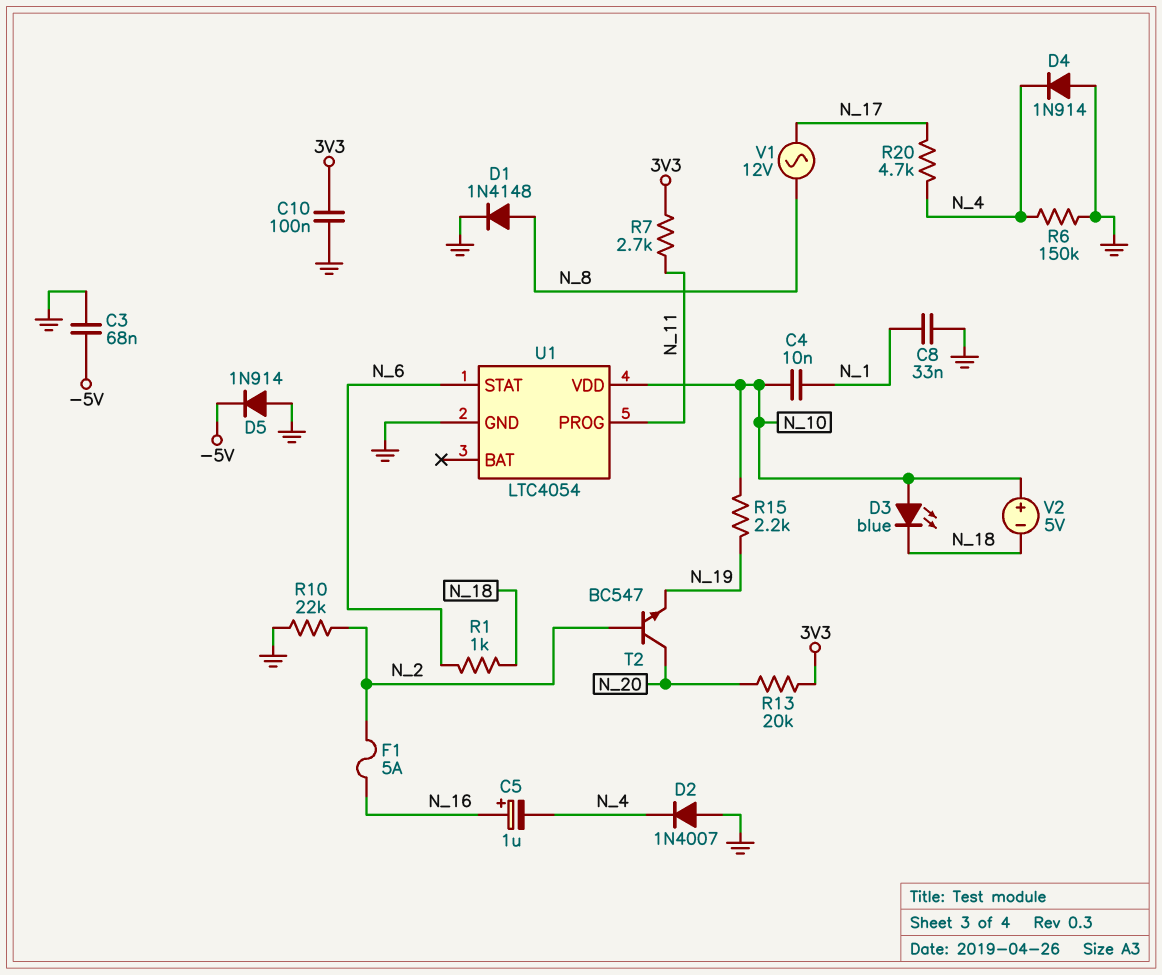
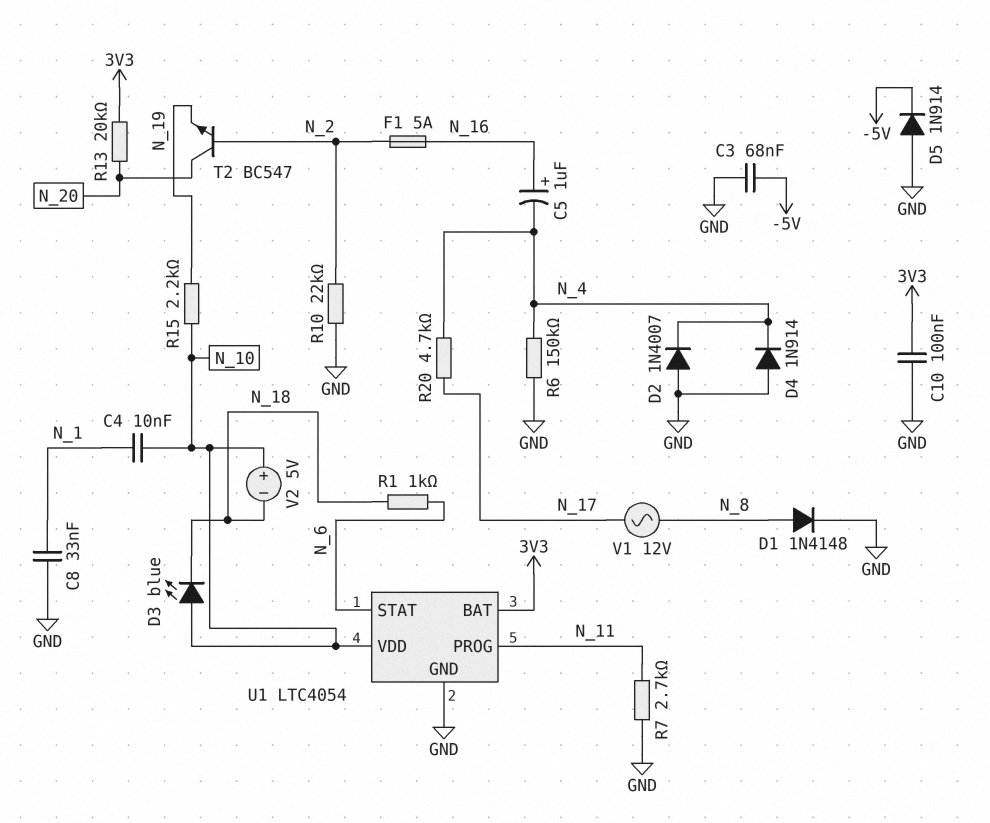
R7: 2.7k (3V3, N_11) -> 2.7k (GND, N_11)
U1 pin BAT: none -> 3V3

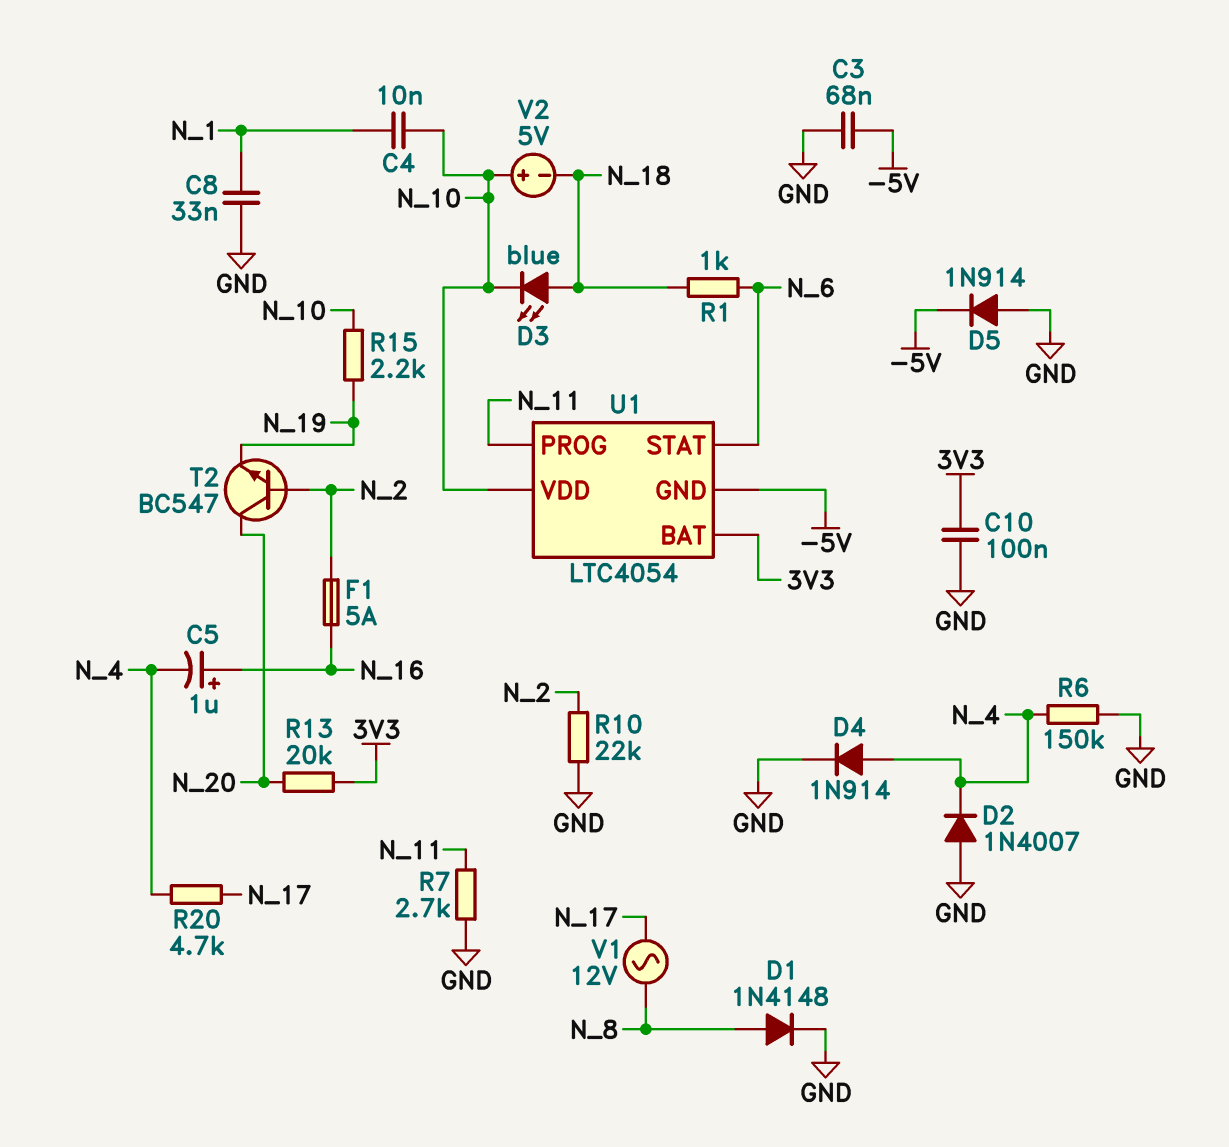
D3: LED blue (A N_10, K N_18) -> LED blue (A N_18, K N_10)
D4: diode 1N914 (A GND, K N_4) -> diode 1N914 (A N_4, K GND)
U1 pin GND: GND -> -5V

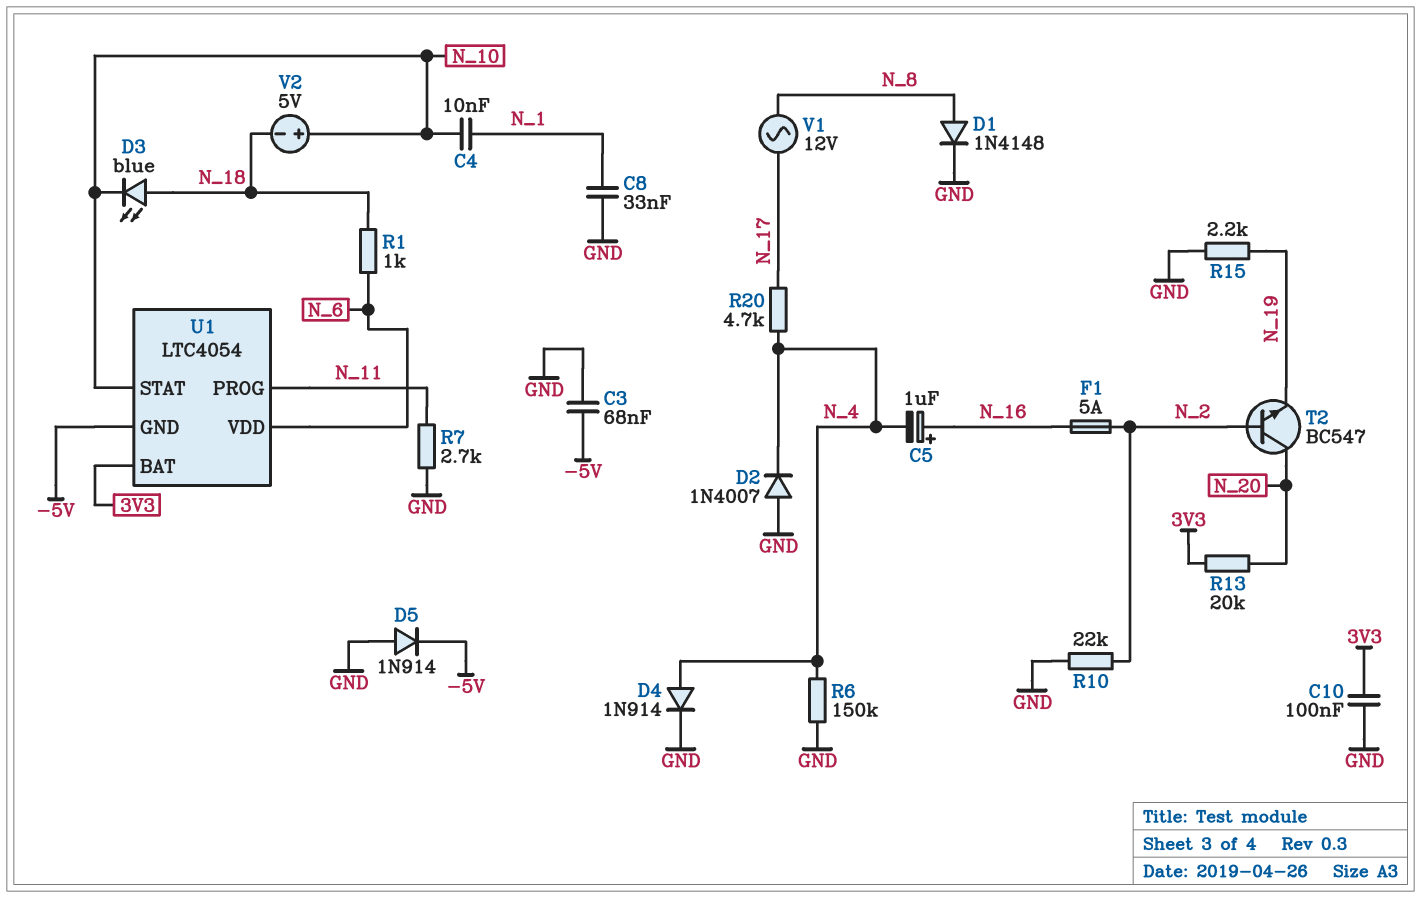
R15: 2.2k (N_10, N_19) -> 2.2k (GND, N_19)
U1 pin STAT: N_6 -> N_10
U1 pin VDD: N_10 -> N_6

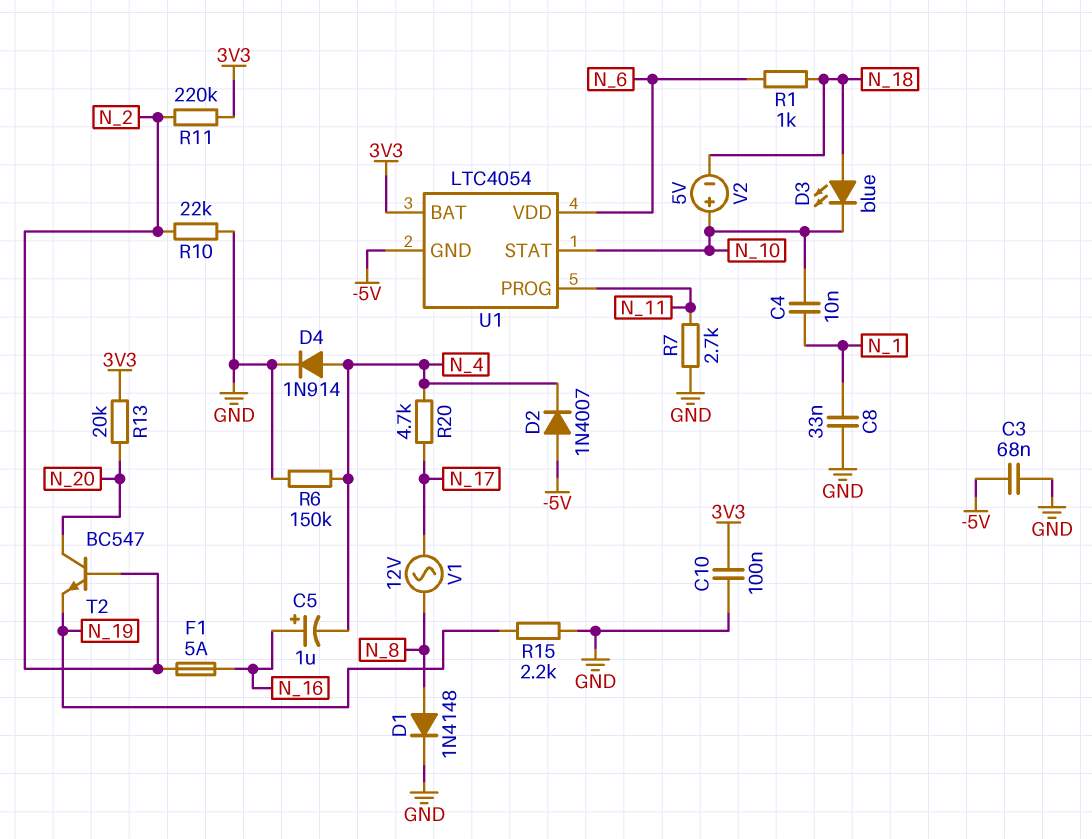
D2: diode 1N4007 (A GND, K N_4) -> diode 1N4007 (A -5V, K N_4)
D5: diode 1N914 (A GND, K -5V) -> none
R11: none -> 220k (3V3, N_2)

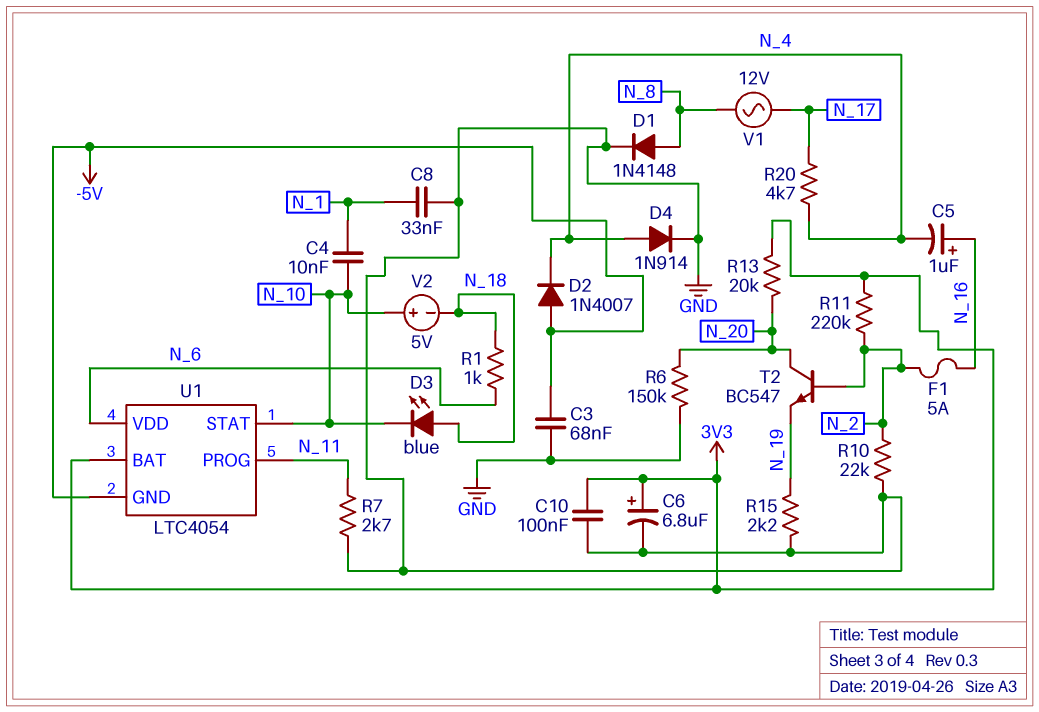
C6: none -> 6.8uF (plus 3V3, minus GND)
R6: 150k (GND, N_4) -> 150k (GND, N_20)

